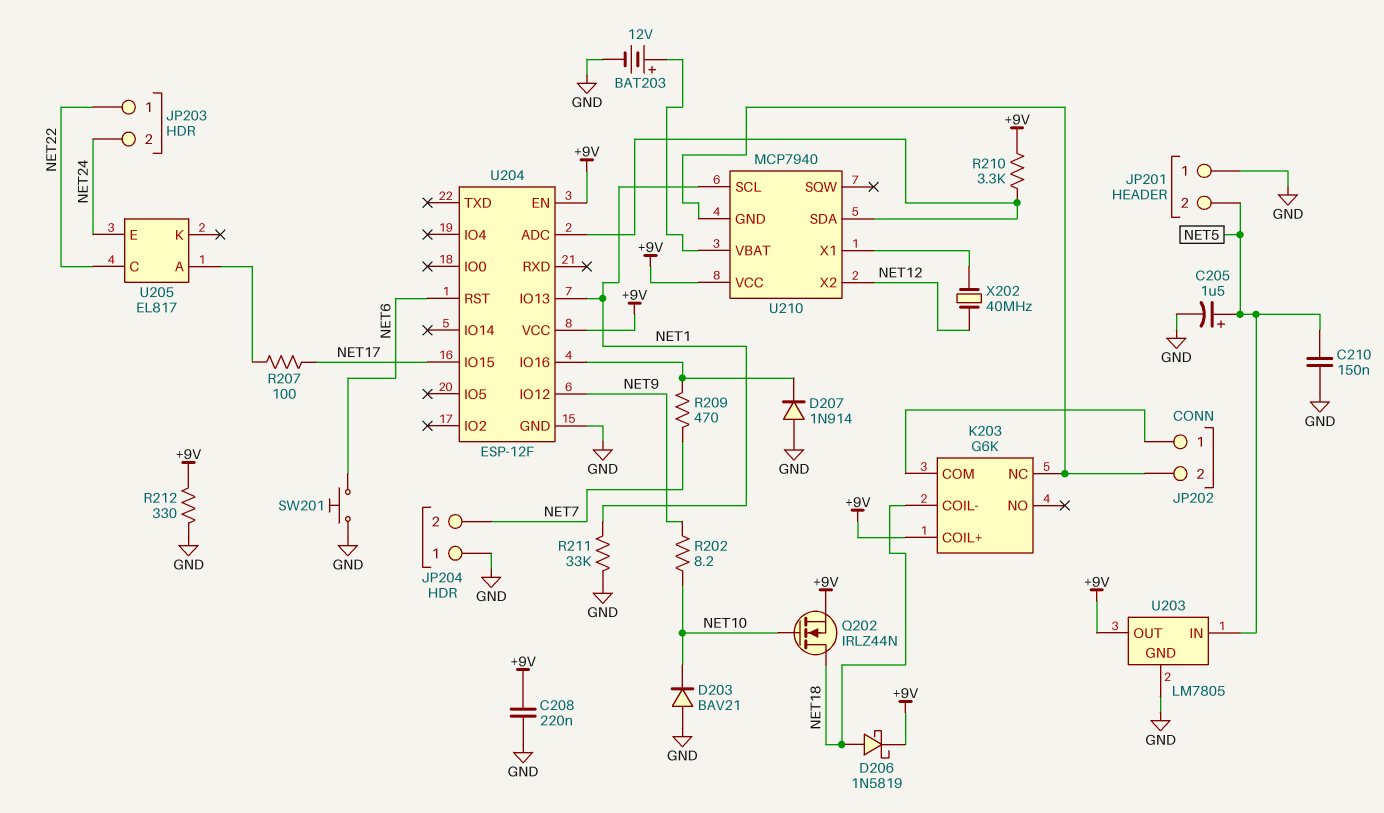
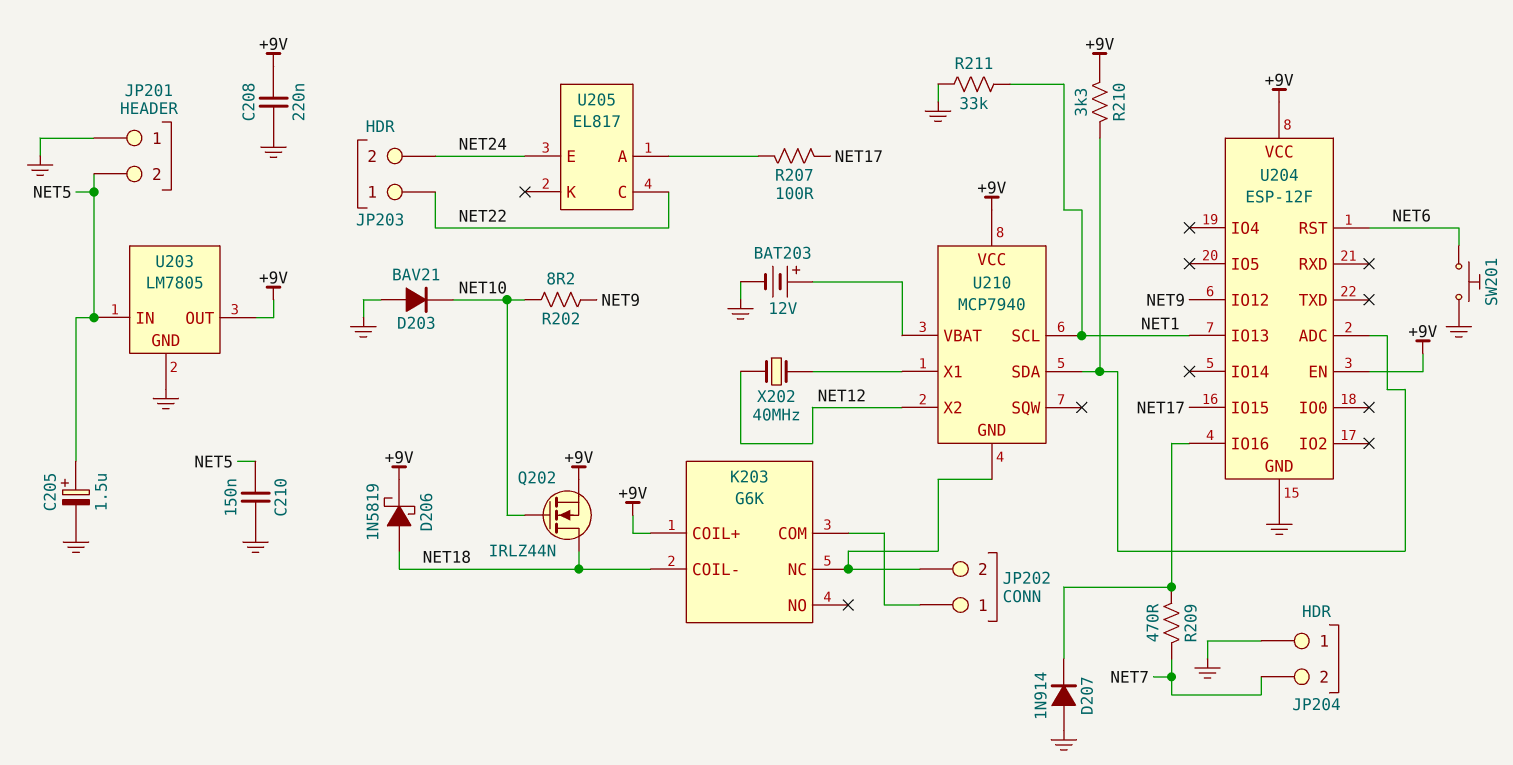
R212: 330 (+9V, GND) -> none

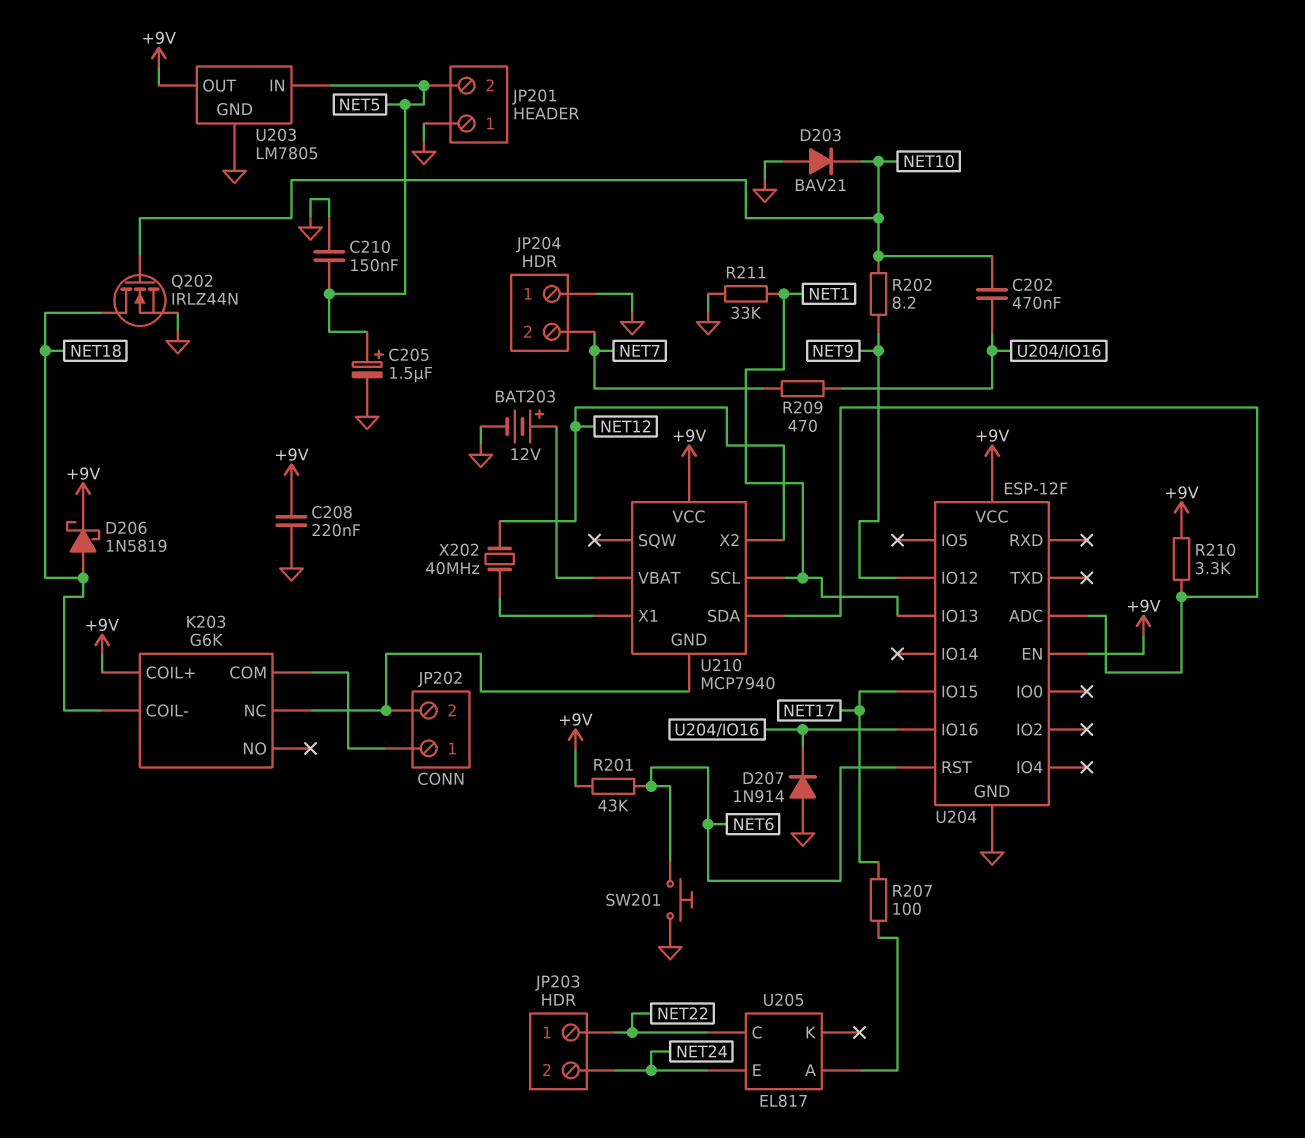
C202: none -> 470nF (NET10, U204/IO16)
Q202: NMOS IRLZ44N (G NET10, D NET18, S +9V) -> NMOS IRLZ44N (G NET10, D NET18, S GND)
R201: none -> 43k (+9V, NET6)

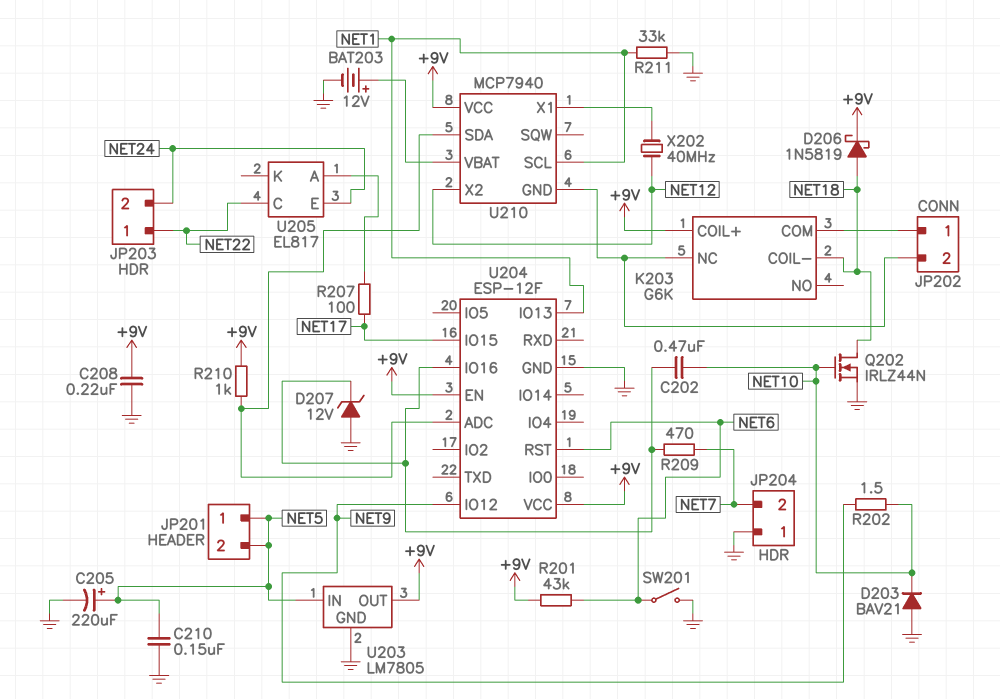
C205: 1.5uF (plus NET5, minus GND) -> 220uF (plus NET5, minus GND)
D207: diode 1N914 (A GND, K U204/IO16) -> zener 12V (A GND, K U204/IO16)
JP201 pin 1: GND -> NET5
R202: 8.2 (NET9, NET10) -> 1.5 (NET9, NET10)
R210: 3.3k (+9V, U204/ADC) -> 1k (+9V, U204/ADC)
SW201: button (GND, NET6) -> switch (GND, NET6)

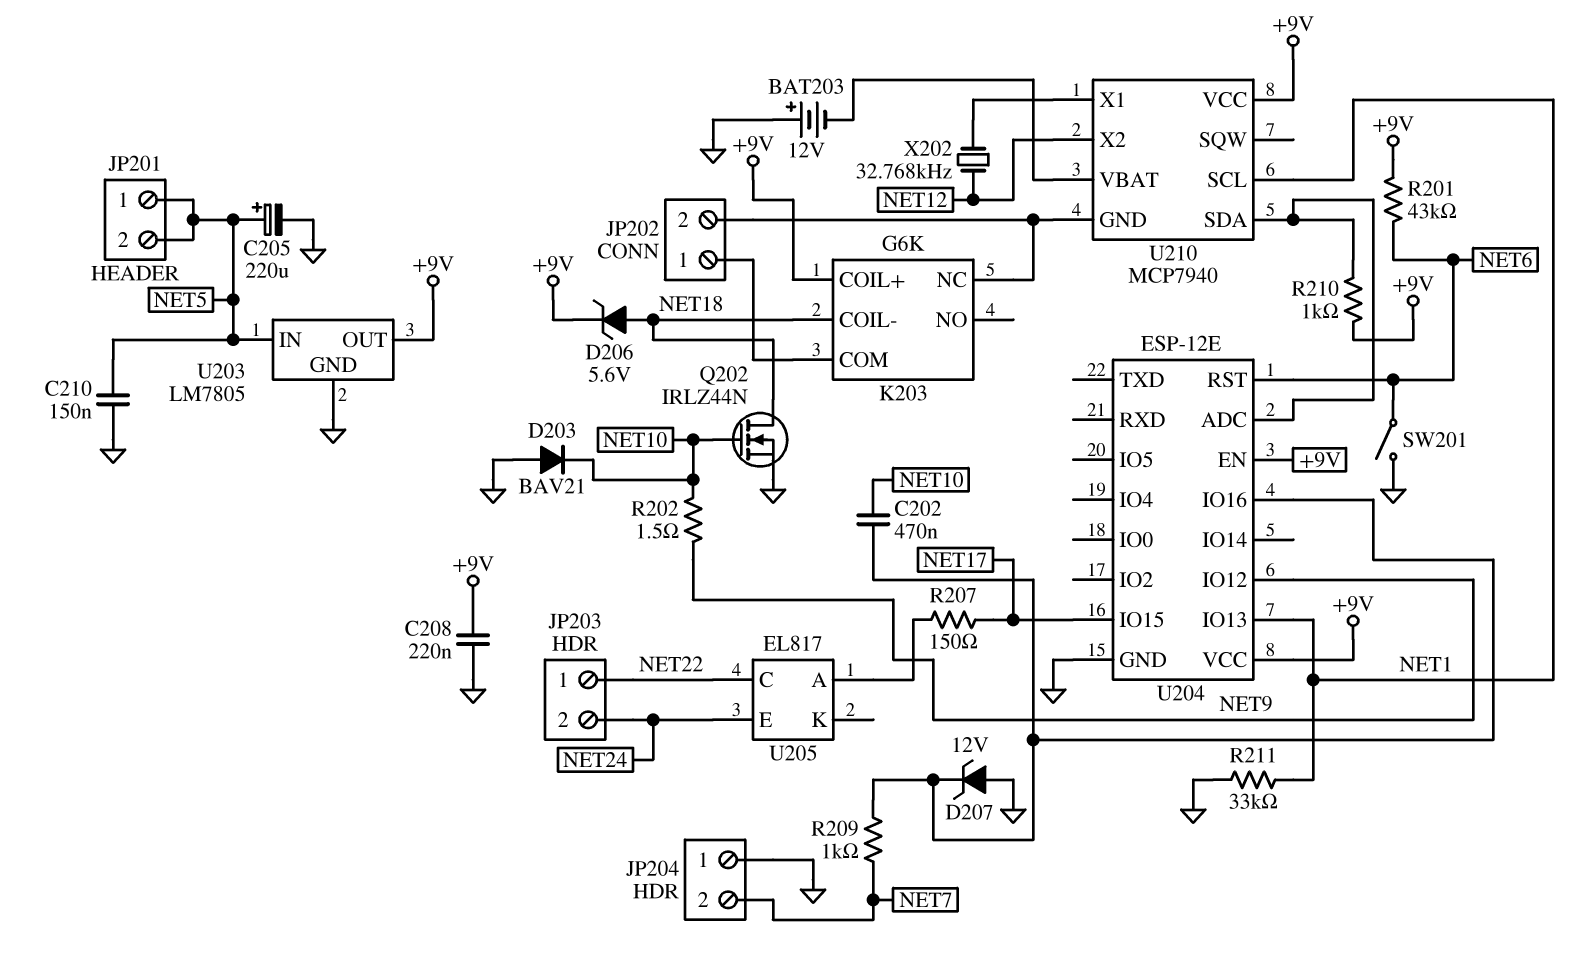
BAT203: 12V (plus U210/VBAT, minus GND) -> 12V (plus GND, minus U210/VBAT)
D206: schottky 1N5819 (A NET18, K +9V) -> zener 5.6V (A NET18, K +9V)
R207: 100 (NET17, U205/A) -> 150 (NET17, U205/A)
R209: 470 (NET7, U204/IO16) -> 1k (NET7, U204/IO16)
U204: ESP-12F -> ESP-12E
X202: 40MHz (NET12, U210/X1) -> 32.768kHz (NET12, U210/X1)

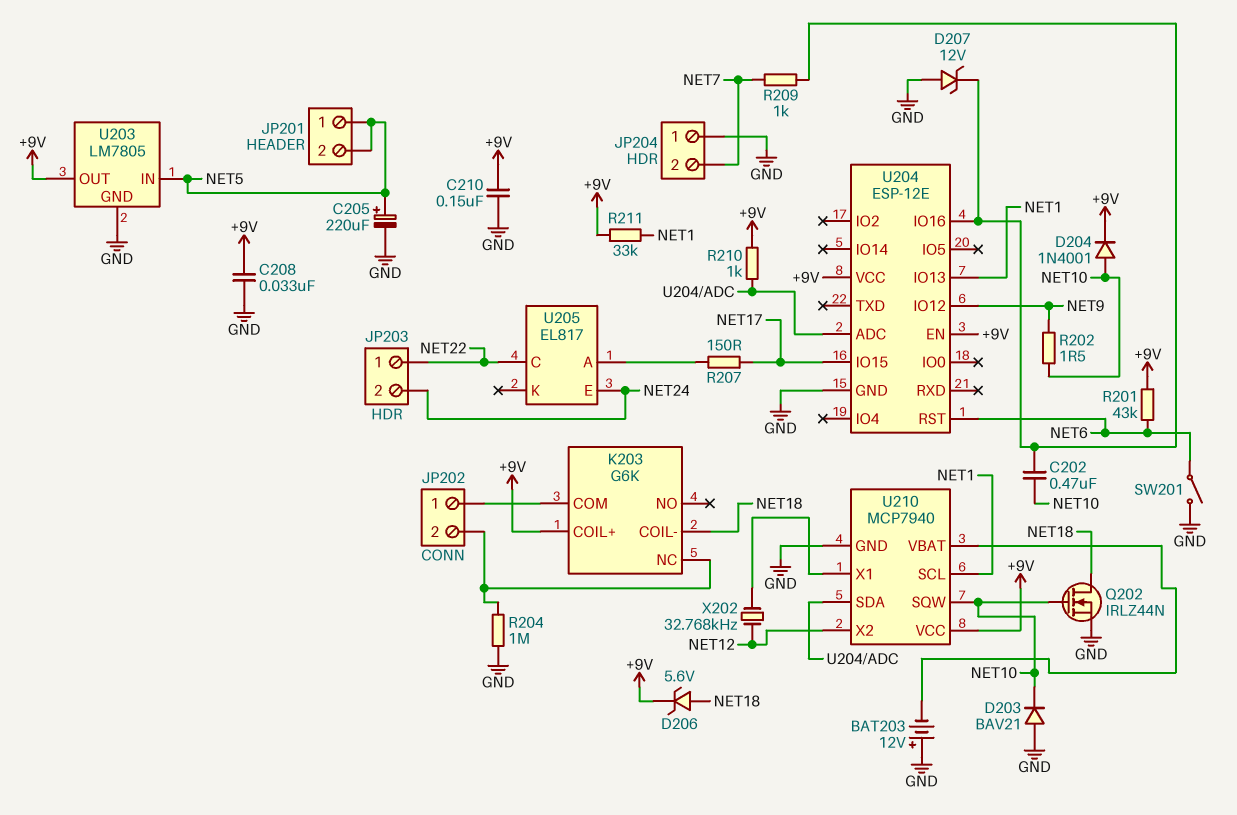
C208: 220nF (+9V, GND) -> 33nF (+9V, GND)
C210: 150nF (GND, NET5) -> 150nF (+9V, GND)
D204: none -> diode 1N4001 (A NET10, K +9V)
R204: none -> 1M (GND, JP202/2)
R211: 33k (GND, NET1) -> 33k (+9V, NET1)
U210 pin GND: JP202/2 -> GND
U210 pin SQW: none -> NET10

